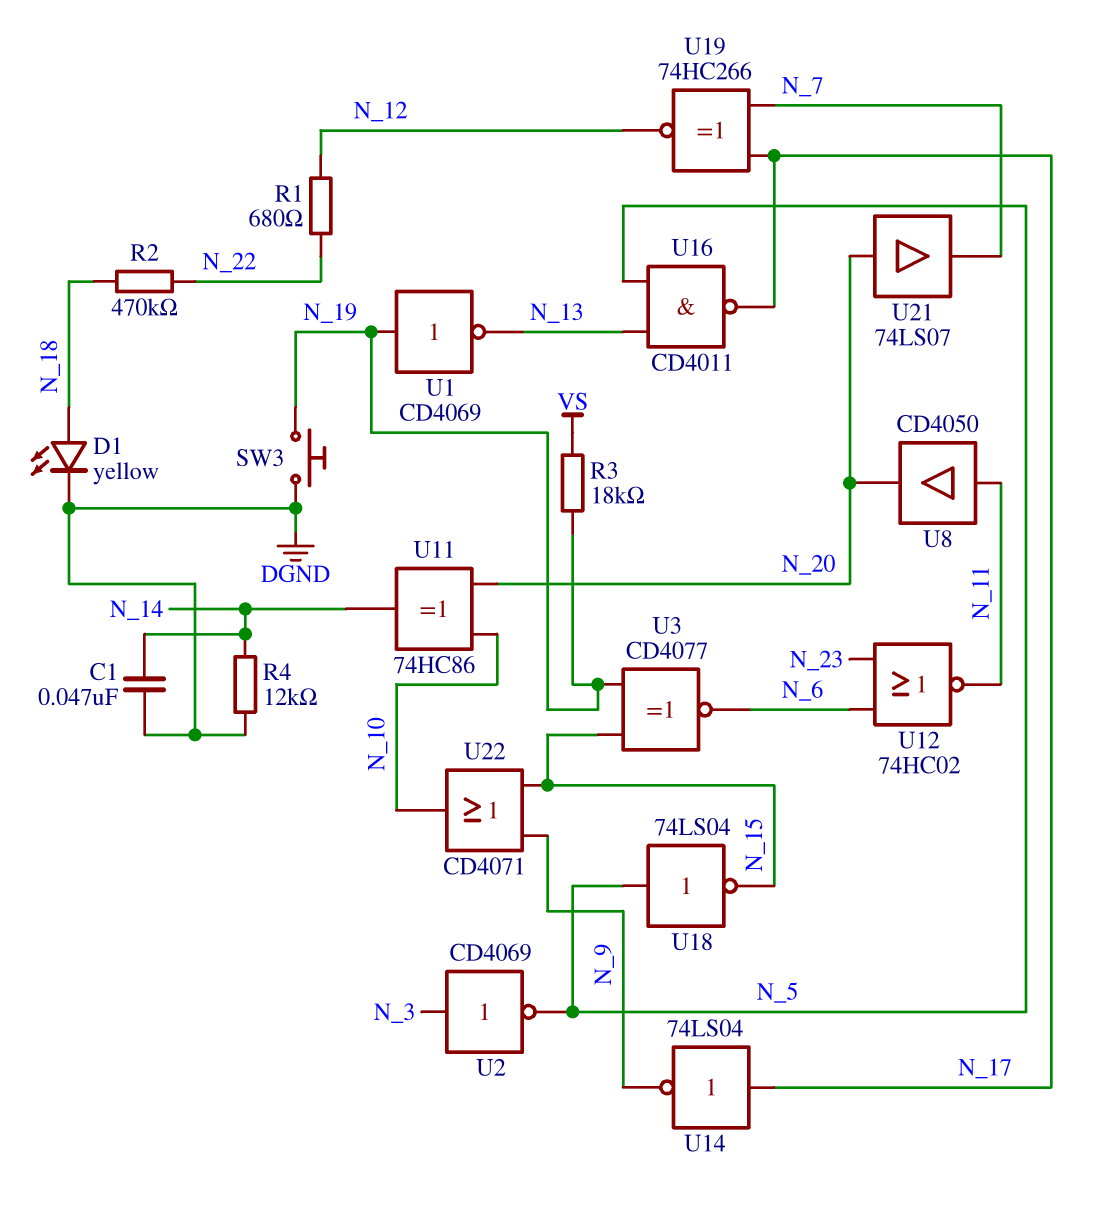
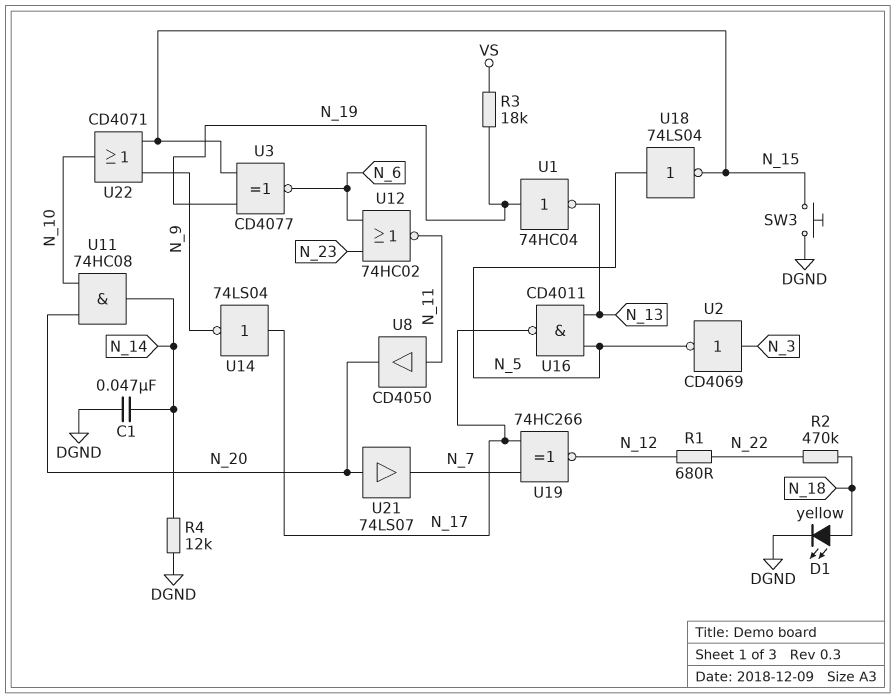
SW3: button (DGND, N_19) -> button (DGND, N_15)
U1: NOT CD4069 (in N_19, out N_13) -> NOT 74HC04 (in N_19, out N_13)
U11: XOR 74HC86 (in N_10, in N_20, out N_14) -> AND 74HC08 (in N_10, in N_20, out N_14)

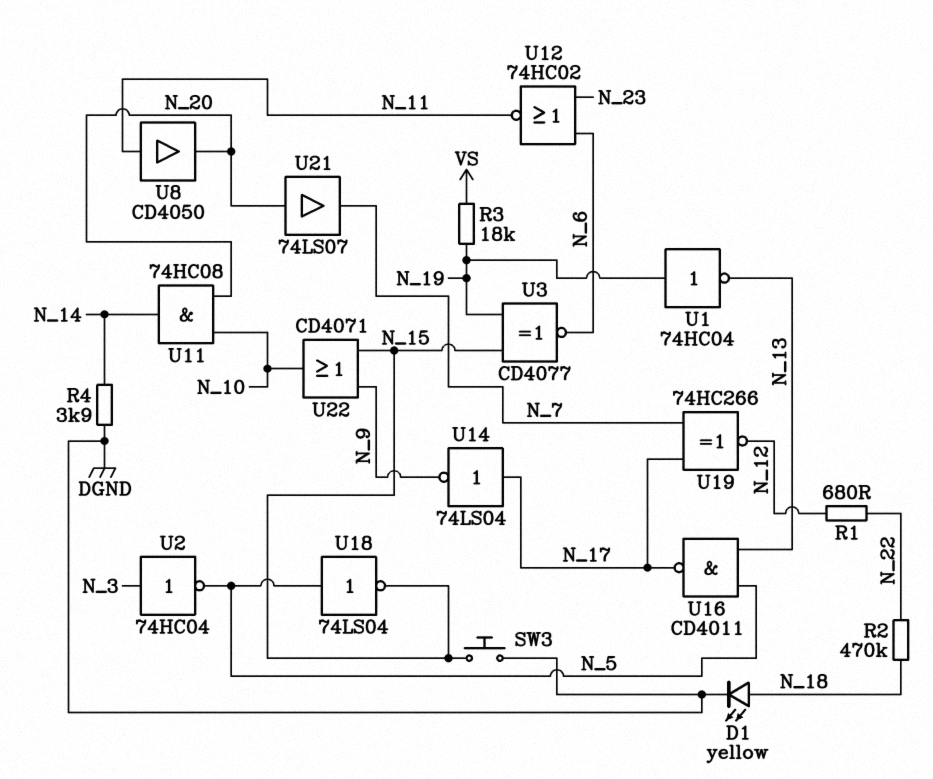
C1: 47nF (DGND, N_14) -> none
R4: 12k (DGND, N_14) -> 3.9k (DGND, N_14)
U2: NOT CD4069 (in N_3, out N_5) -> NOT 74HC04 (in N_3, out N_5)

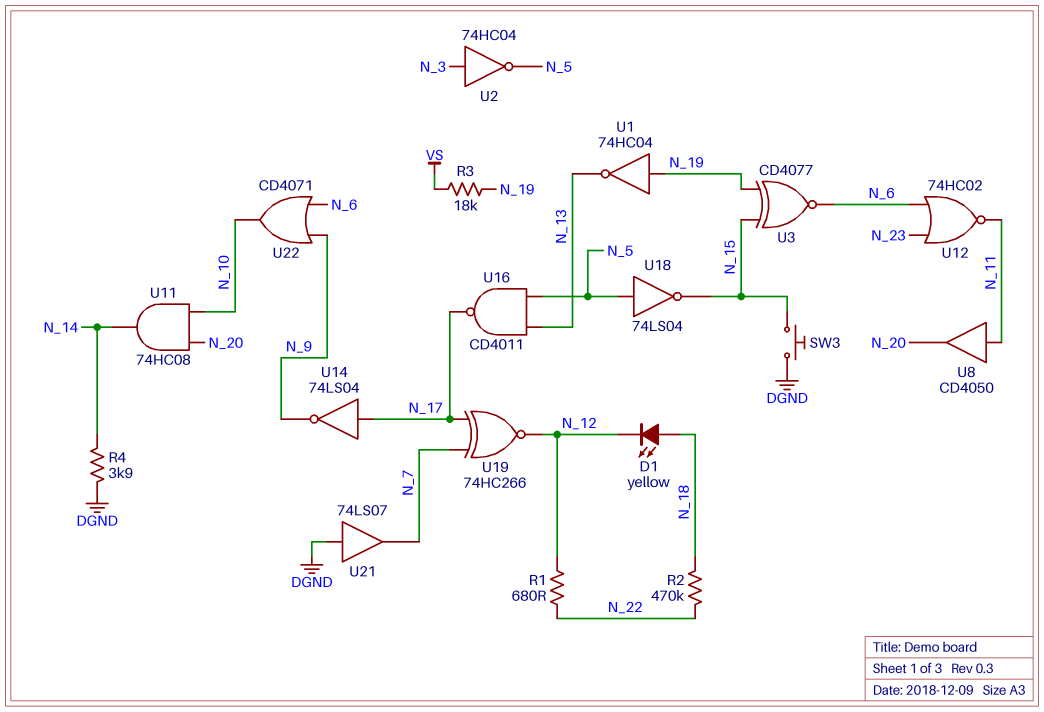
D1: LED yellow (A N_18, K DGND) -> LED yellow (A N_18, K N_12)
U21: buffer 74LS07 (in N_20, out N_7) -> buffer 74LS07 (in DGND, out N_7)
U22: OR CD4071 (in N_9, in N_15, out N_10) -> OR CD4071 (in N_6, in N_9, out N_10)

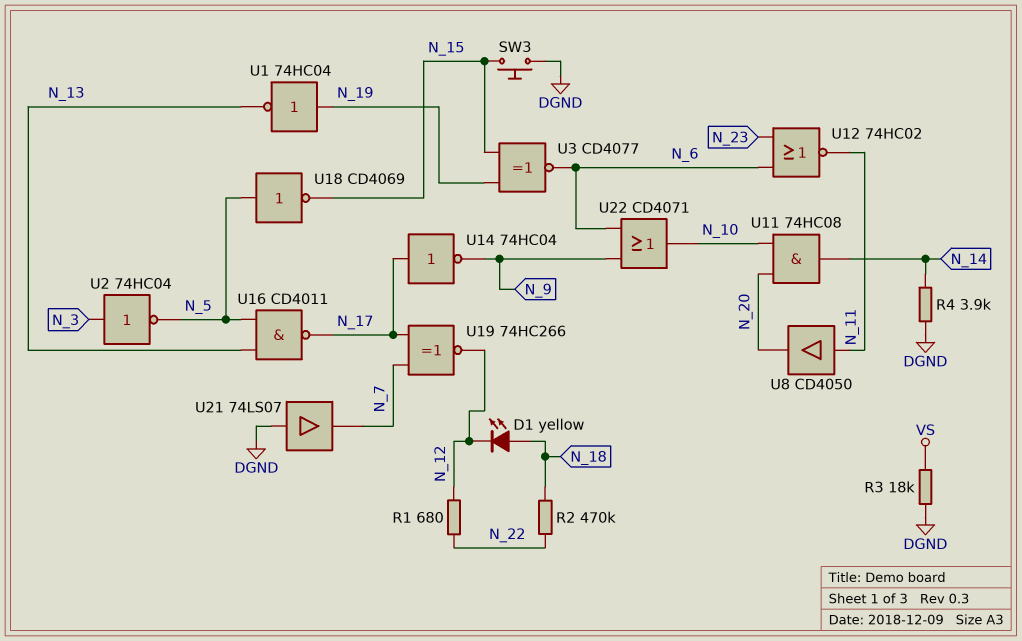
R3: 18k (N_19, VS) -> 18k (DGND, VS)
U14: NOT 74LS04 (in N_17, out N_9) -> NOT 74HC04 (in N_17, out N_9)
U18: NOT 74LS04 (in N_5, out N_15) -> NOT CD4069 (in N_5, out N_15)

